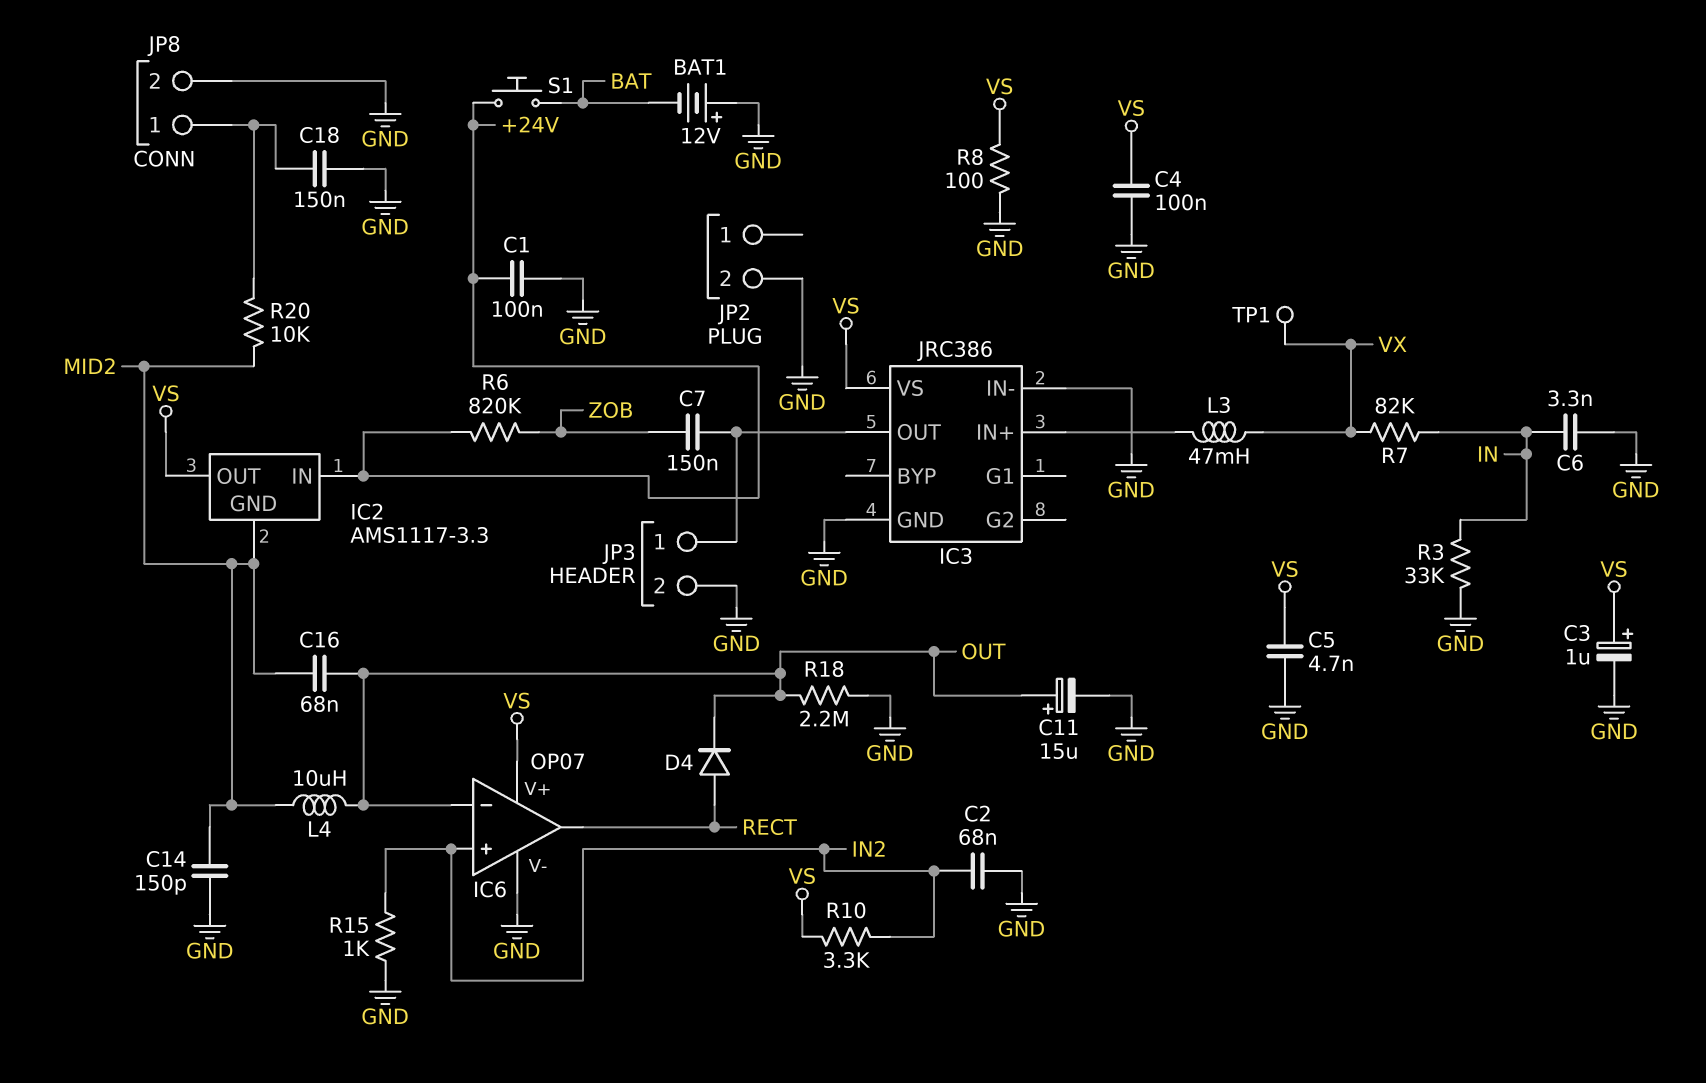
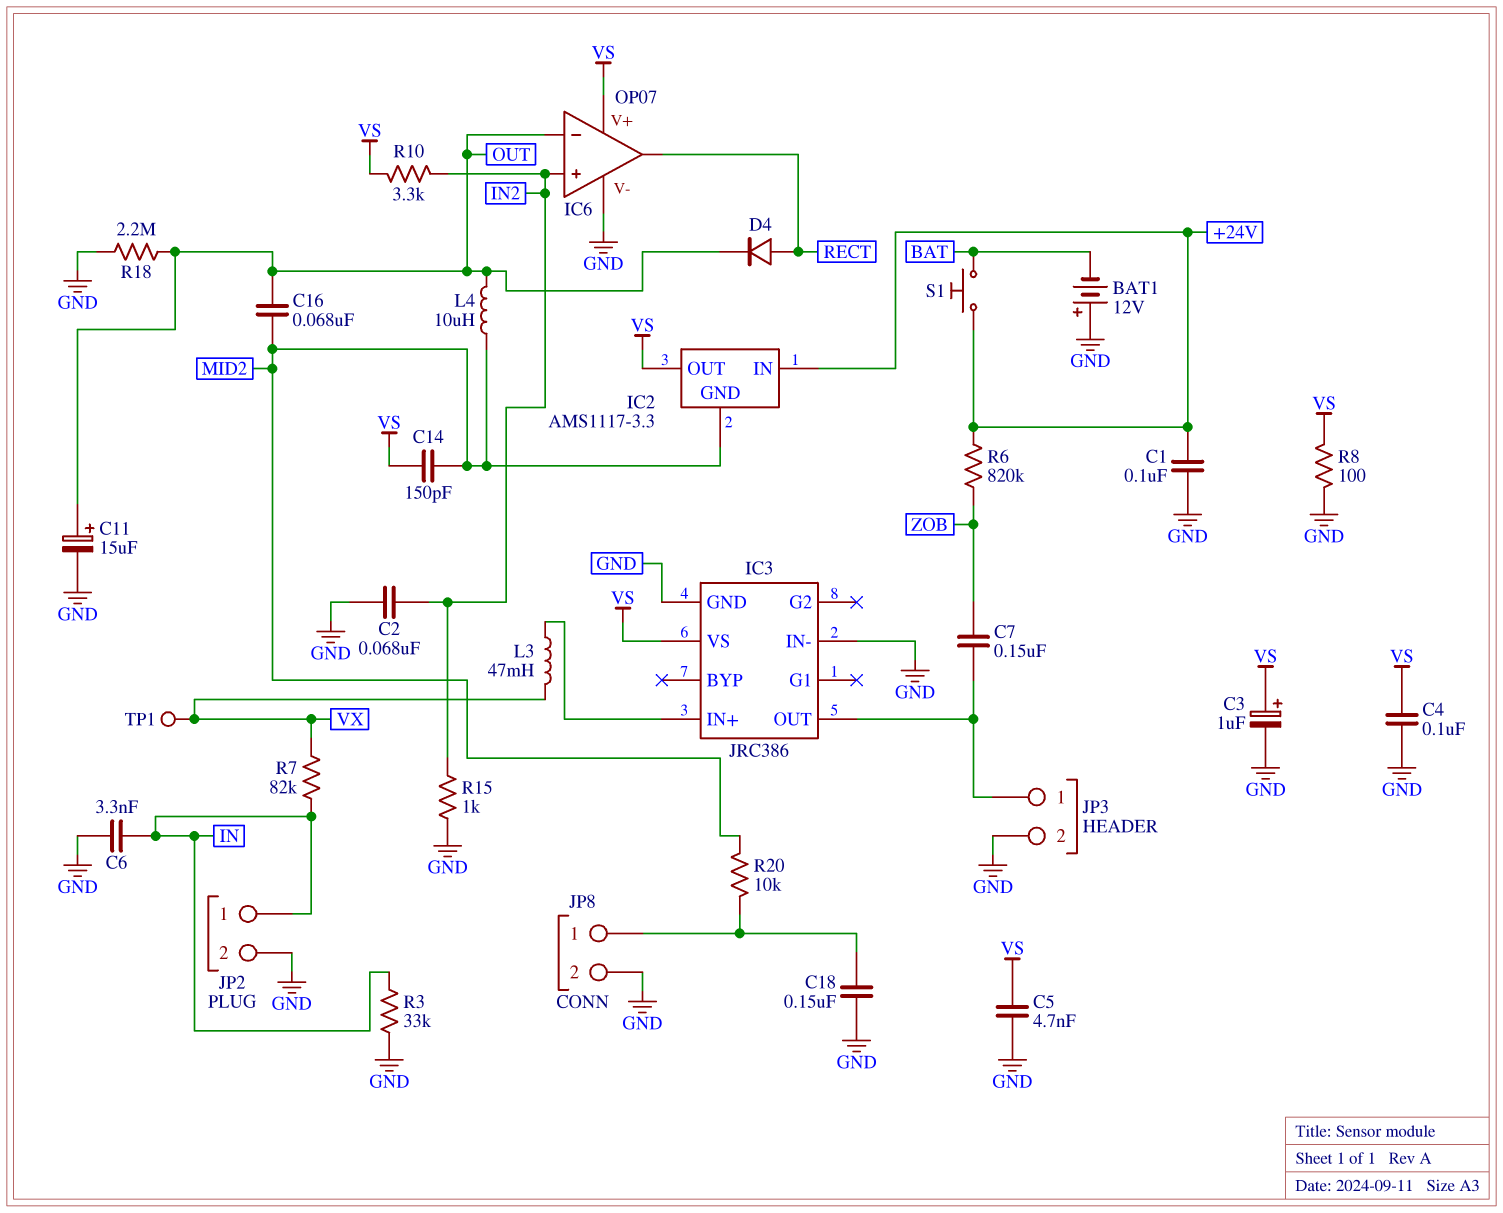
C14: 150pF (GND, MID2) -> 150pF (MID2, VS)
JP2 pin 1: none -> IN

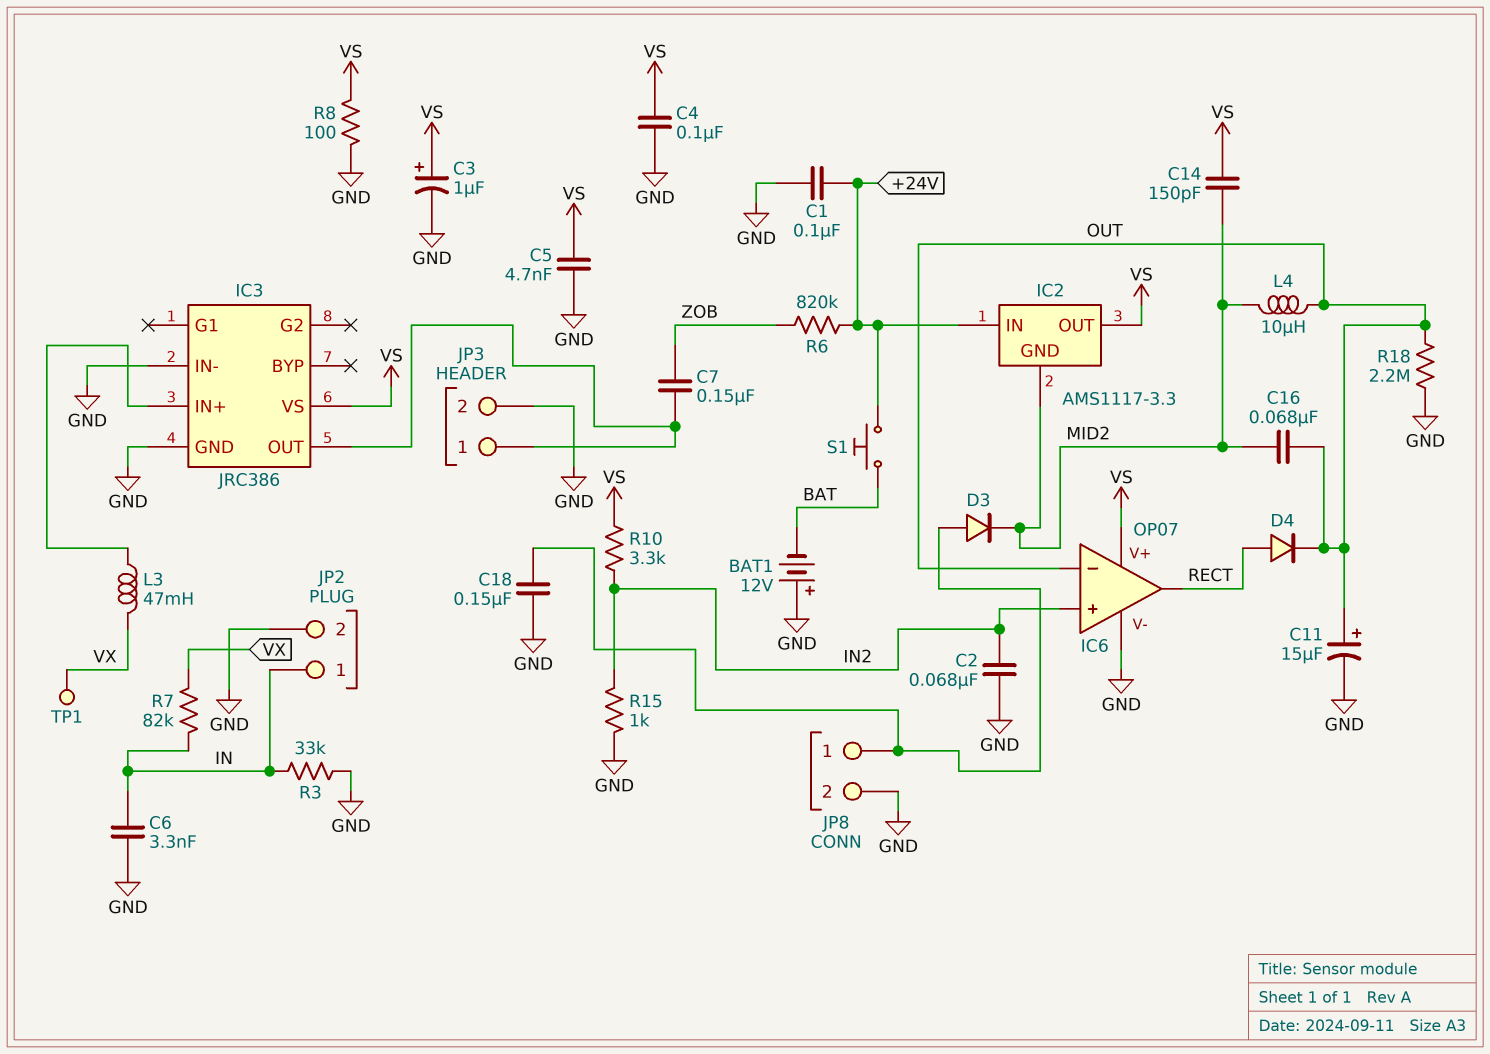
D3: none -> diode (A JP8/1, K MID2)
R20: 10k (JP8/1, MID2) -> none

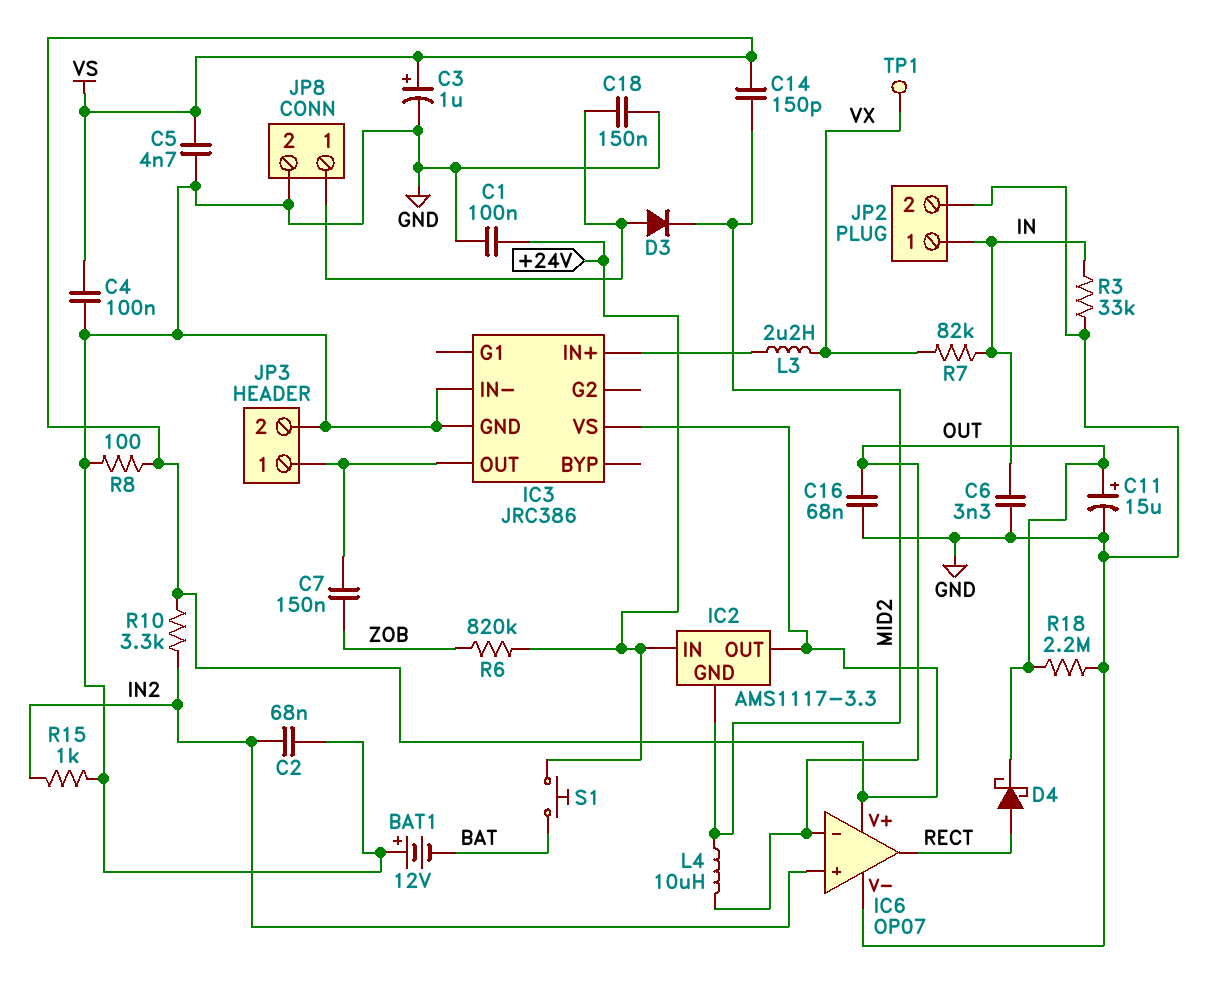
C16: 68nF (MID2, OUT) -> 68nF (GND, OUT)
D4: diode (A RECT, K OUT) -> schottky (A RECT, K OUT)
L3: 47mH (IC3/IN+, VX) -> 2.2uH (IC3/IN+, VX)

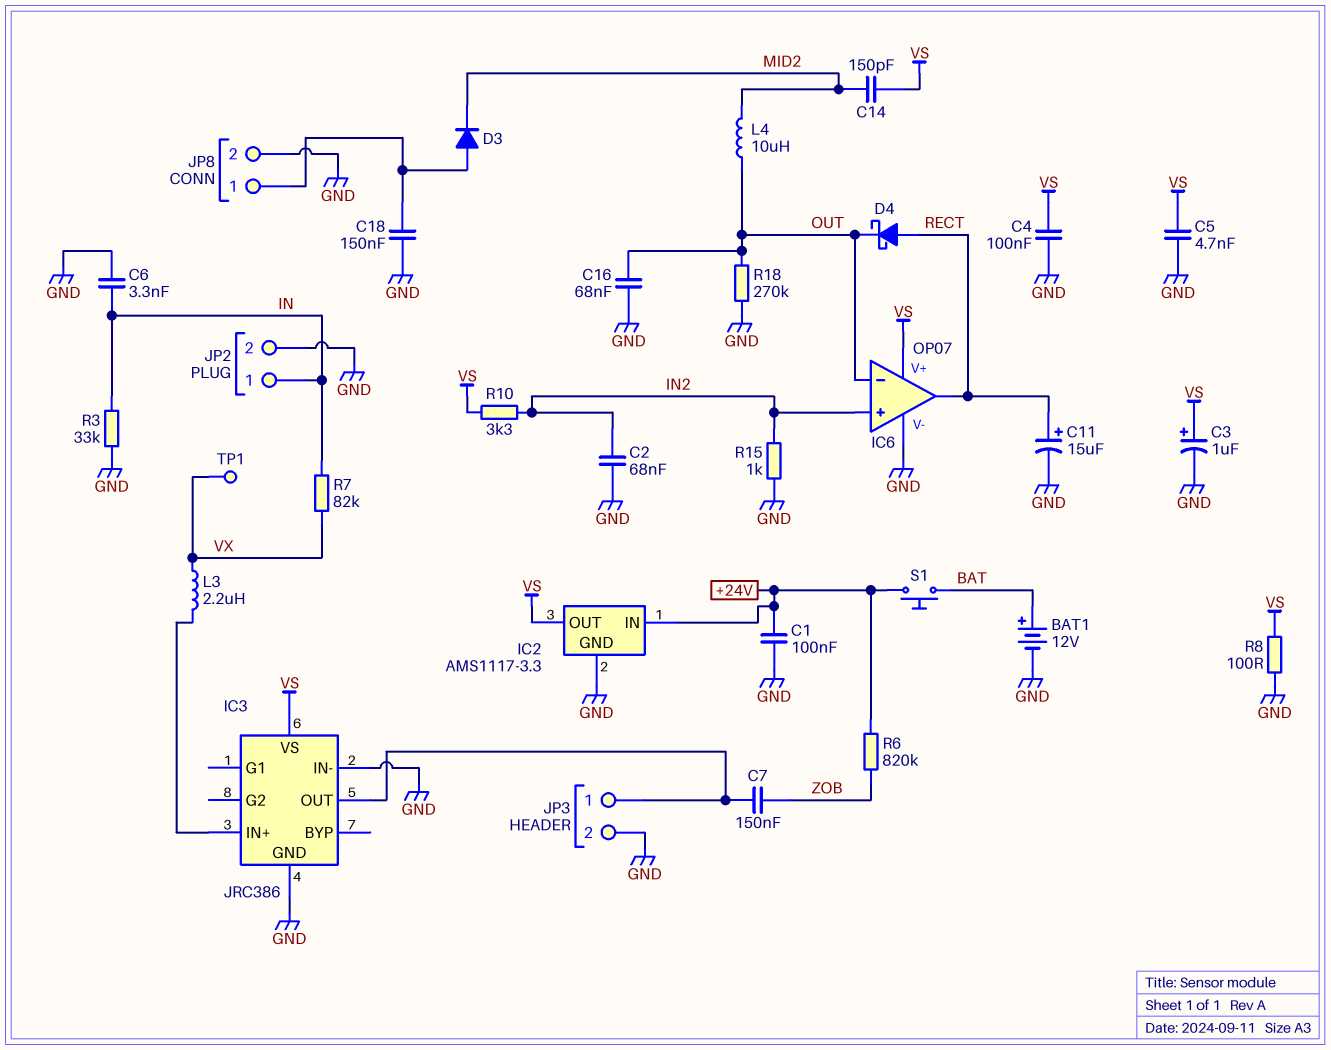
BAT1: 12V (plus GND, minus BAT) -> 12V (plus BAT, minus GND)
C11: 15uF (plus OUT, minus GND) -> 15uF (plus RECT, minus GND)
IC2 pin GND: MID2 -> GND
R18: 2.2M (GND, OUT) -> 270k (GND, OUT)

